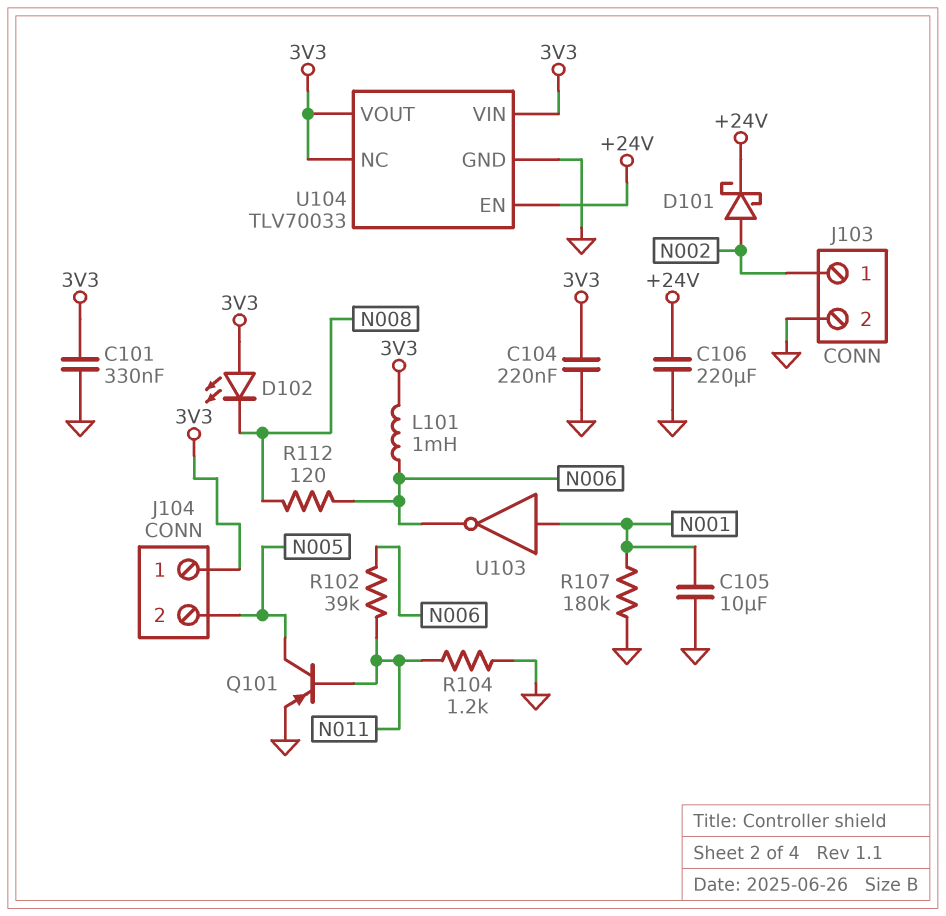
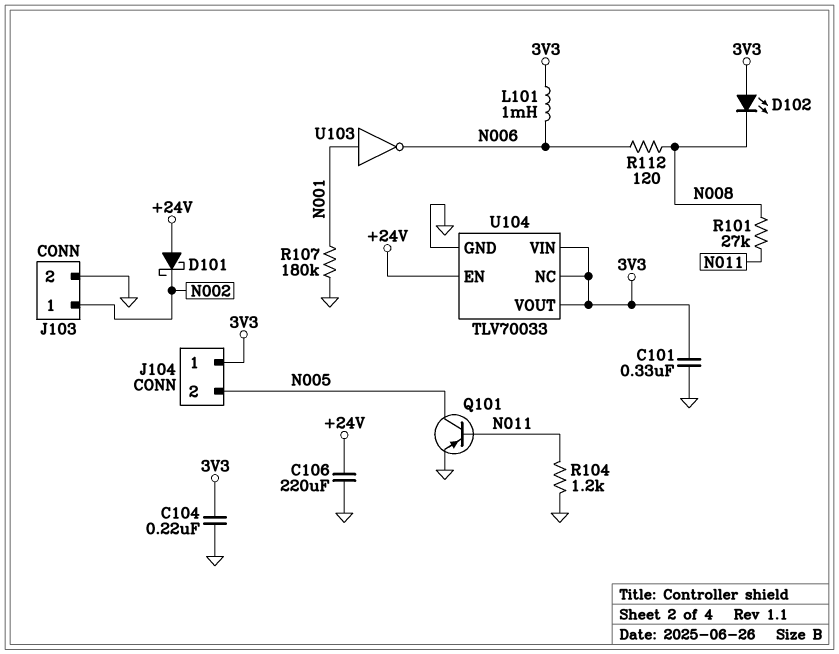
C105: 10uF (GND, N001) -> none
D101: schottky (A N002, K +24V) -> schottky (A +24V, K N002)
R101: none -> 27k (N008, N011)
R102: 39k (N006, N011) -> none

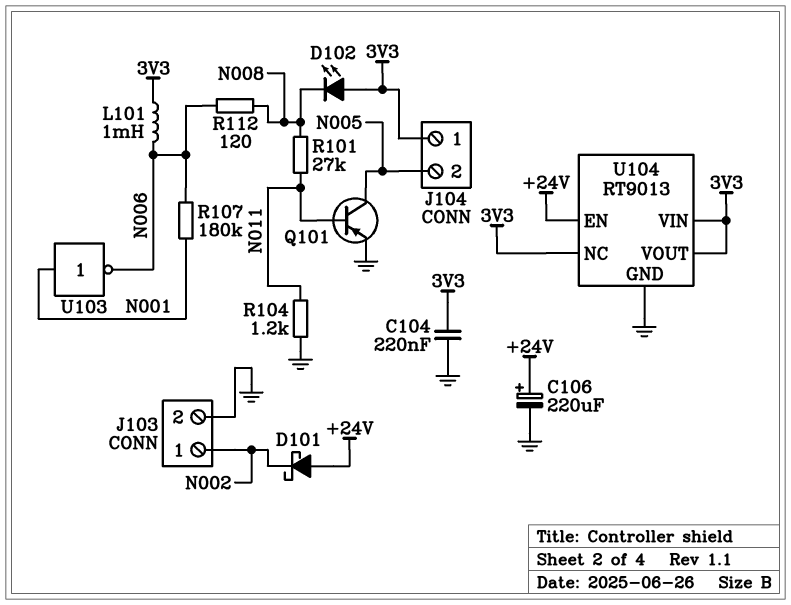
C101: 330nF (3V3, GND) -> none
C106: 220uF (+24V, GND) -> 220uF (plus +24V, minus GND)
R107: 180k (GND, N001) -> 180k (N001, N006)
U104: TLV70033 -> RT9013

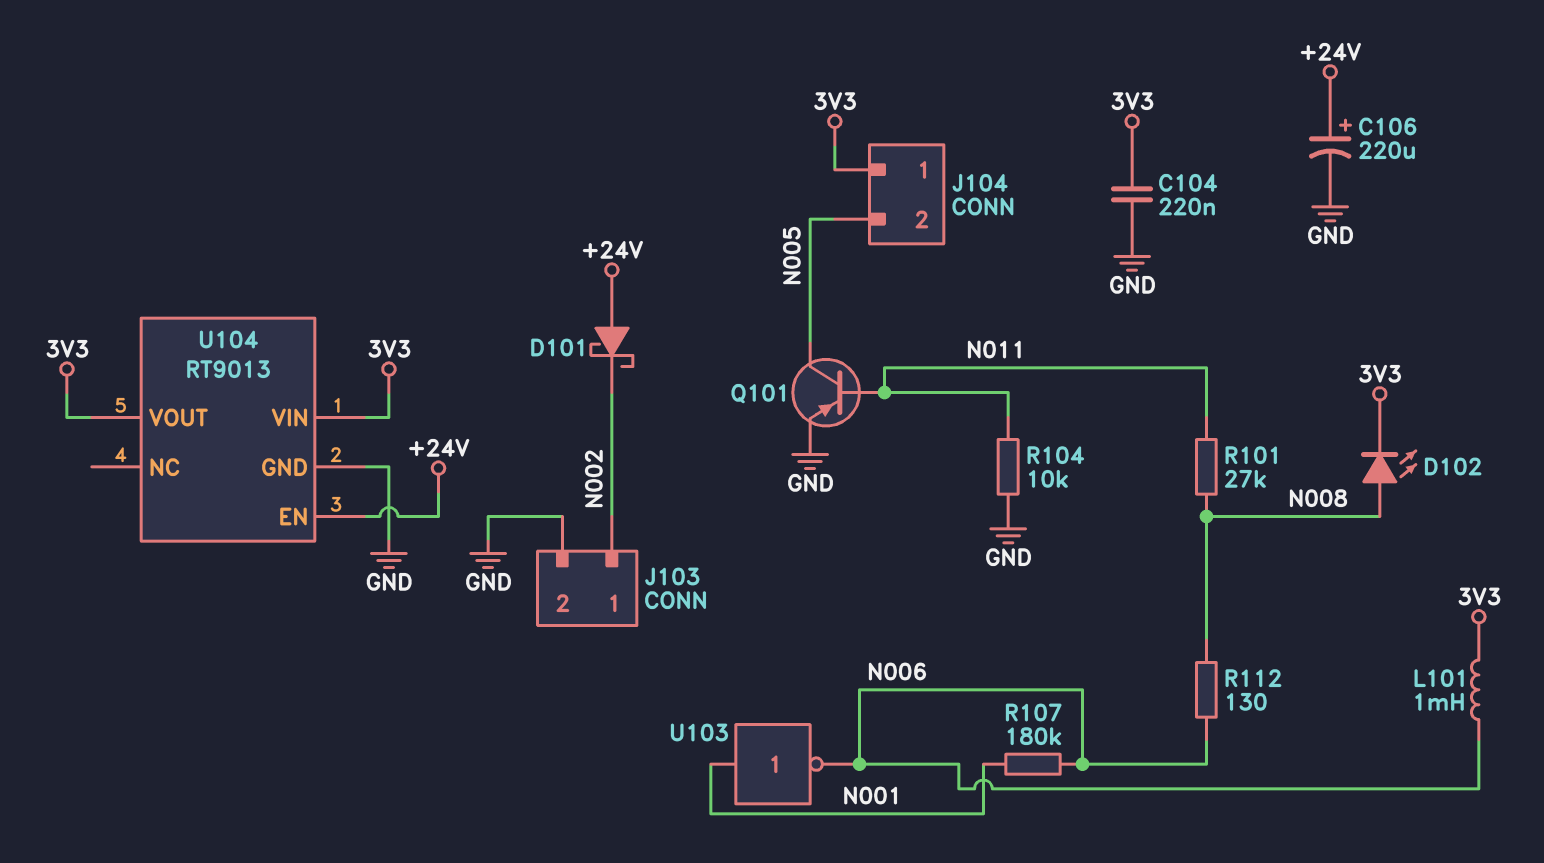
D102: LED (A 3V3, K N008) -> LED (A N008, K 3V3)
R104: 1.2k (GND, N011) -> 10k (GND, N011)
R112: 120 (N006, N008) -> 130 (N006, N008)
U104 pin NC: 3V3 -> none

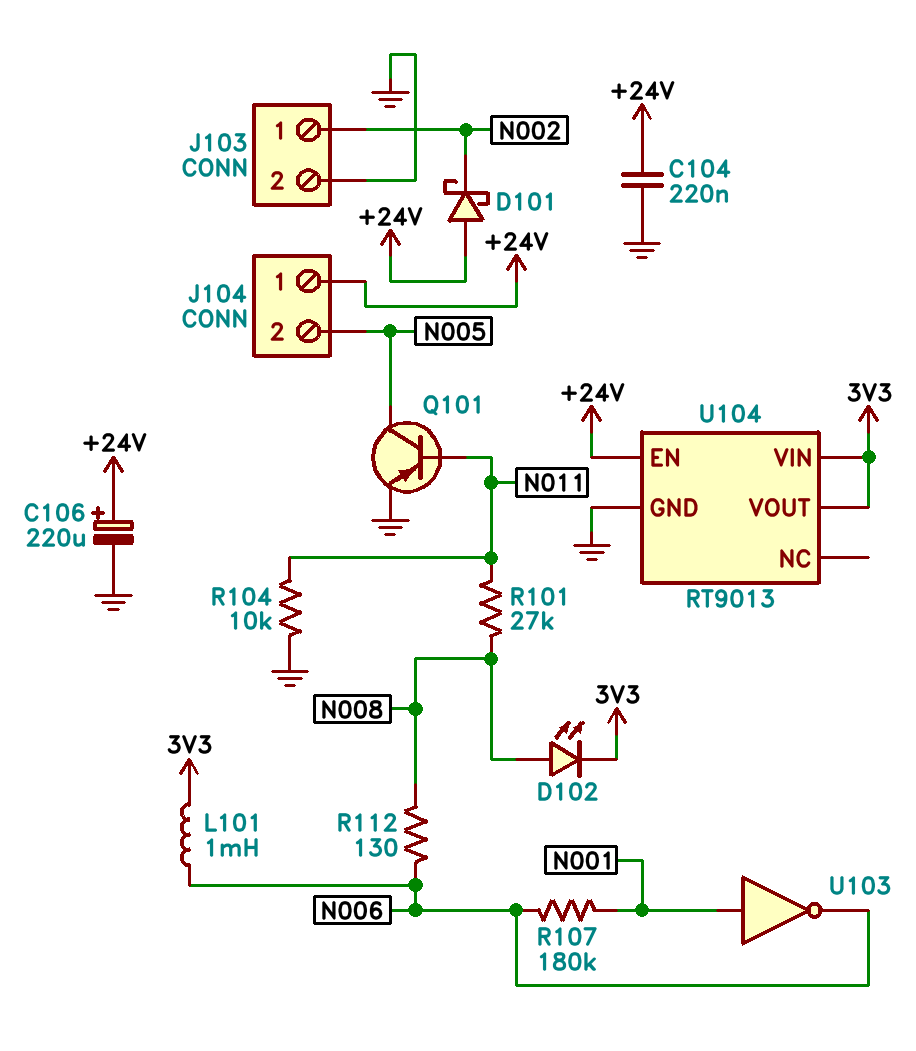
C104: 220nF (3V3, GND) -> 220nF (+24V, GND)
J104 pin 1: 3V3 -> +24V

